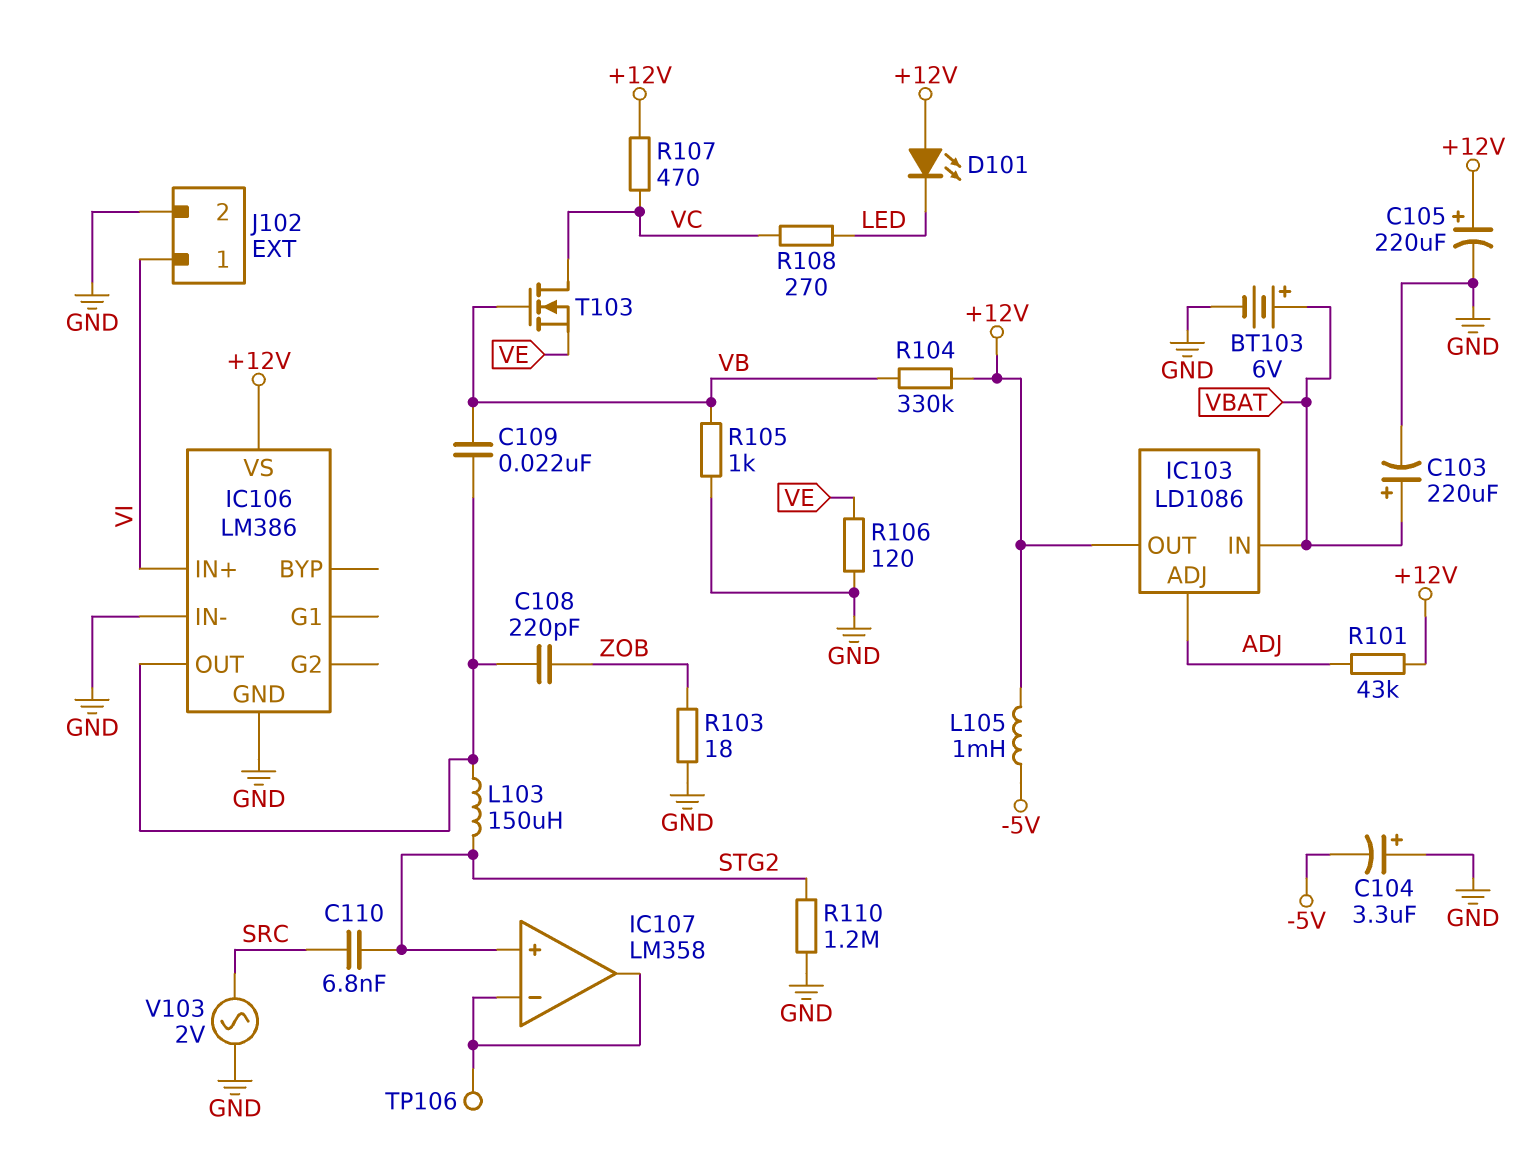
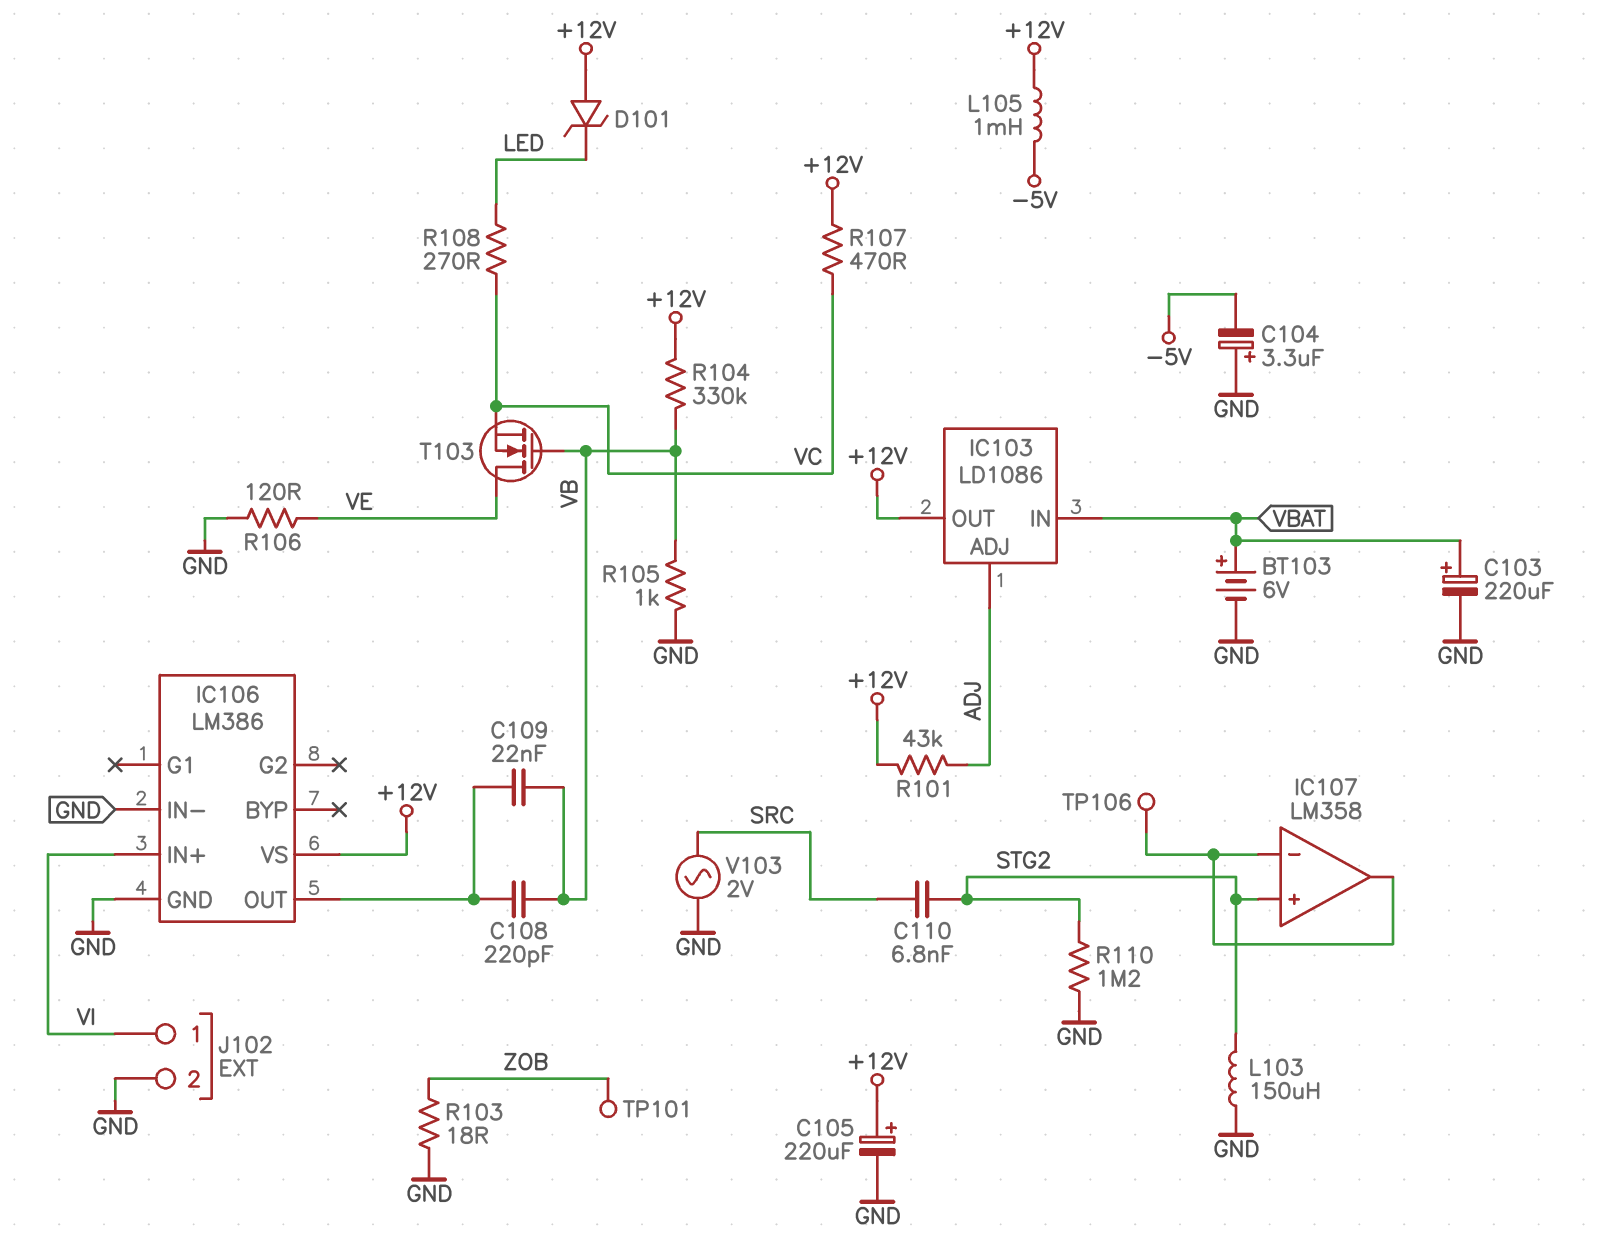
C108: 220pF (IC106/OUT, ZOB) -> 220pF (IC106/OUT, VB)
D101: LED (A +12V, K LED) -> zener (A +12V, K LED)
L103: 150uH (IC106/OUT, STG2) -> 150uH (GND, STG2)
T103: NMOS (G VB, D VC, S VE) -> NMOS (G VB, D VE, S VC)
TP101: none -> test point (ZOB)

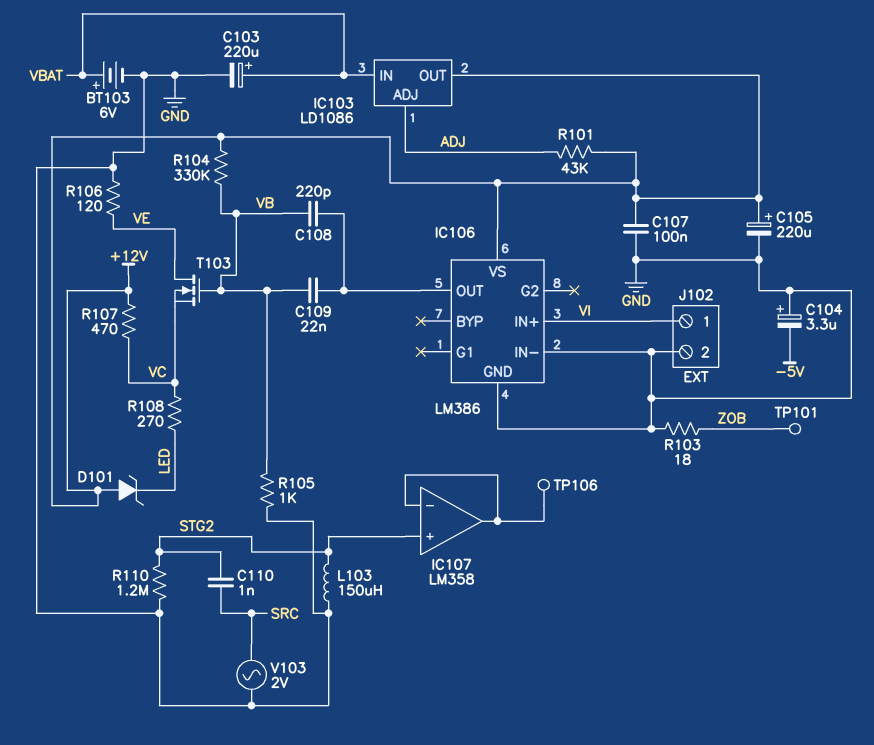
C107: none -> 100nF (+12V, GND)
C110: 6.8nF (SRC, STG2) -> 1nF (SRC, STG2)
L105: 1mH (+12V, -5V) -> none

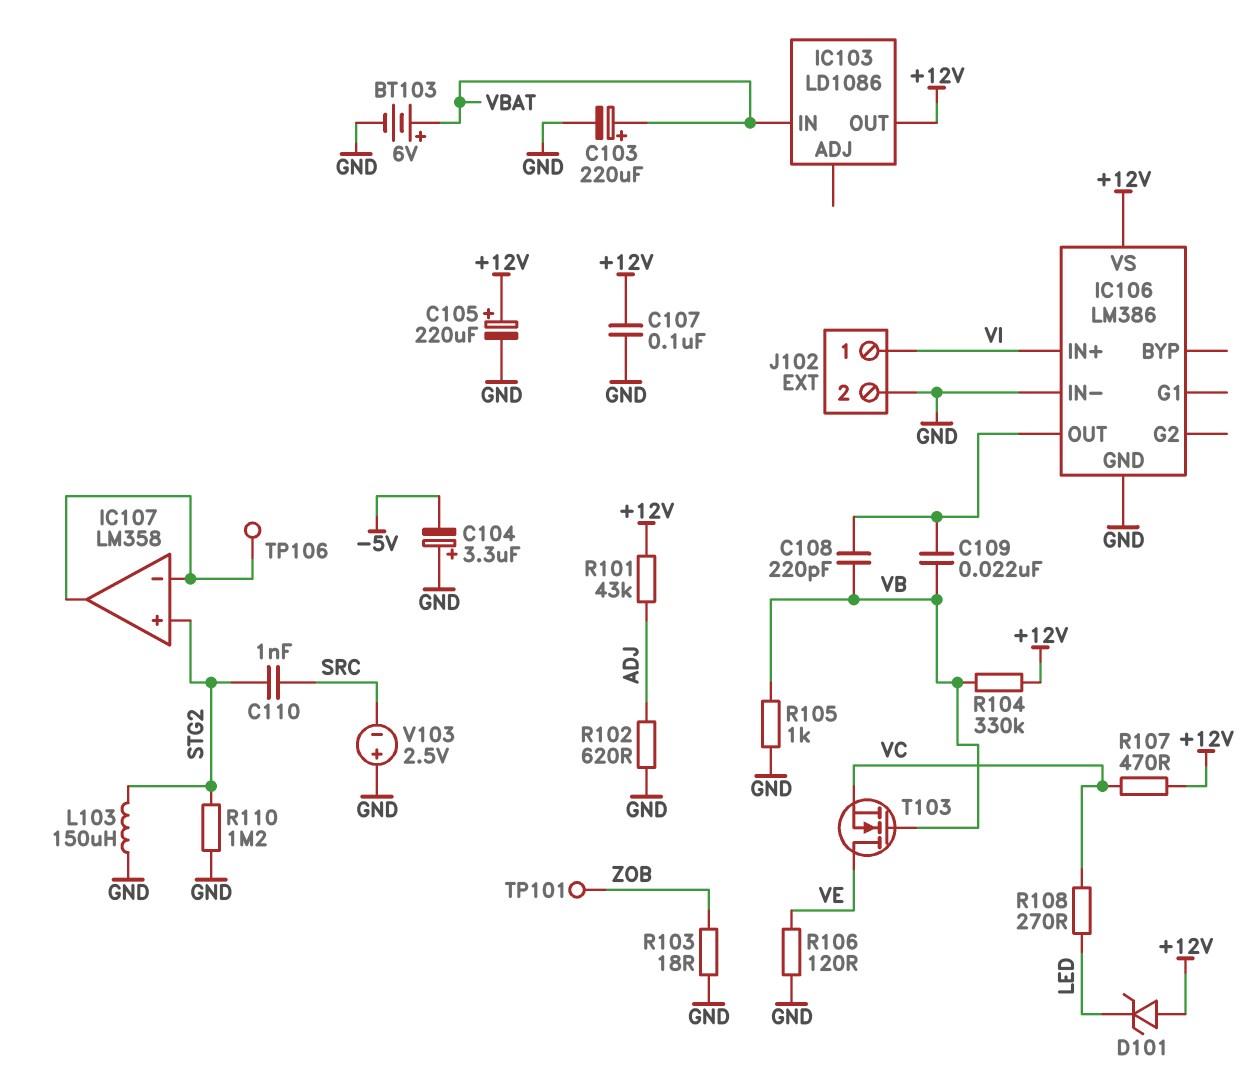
IC103 pin ADJ: ADJ -> none
R102: none -> 620 (ADJ, GND)
V103: AC 2V (GND, SRC) -> 2.5V (plus GND, minus SRC)

